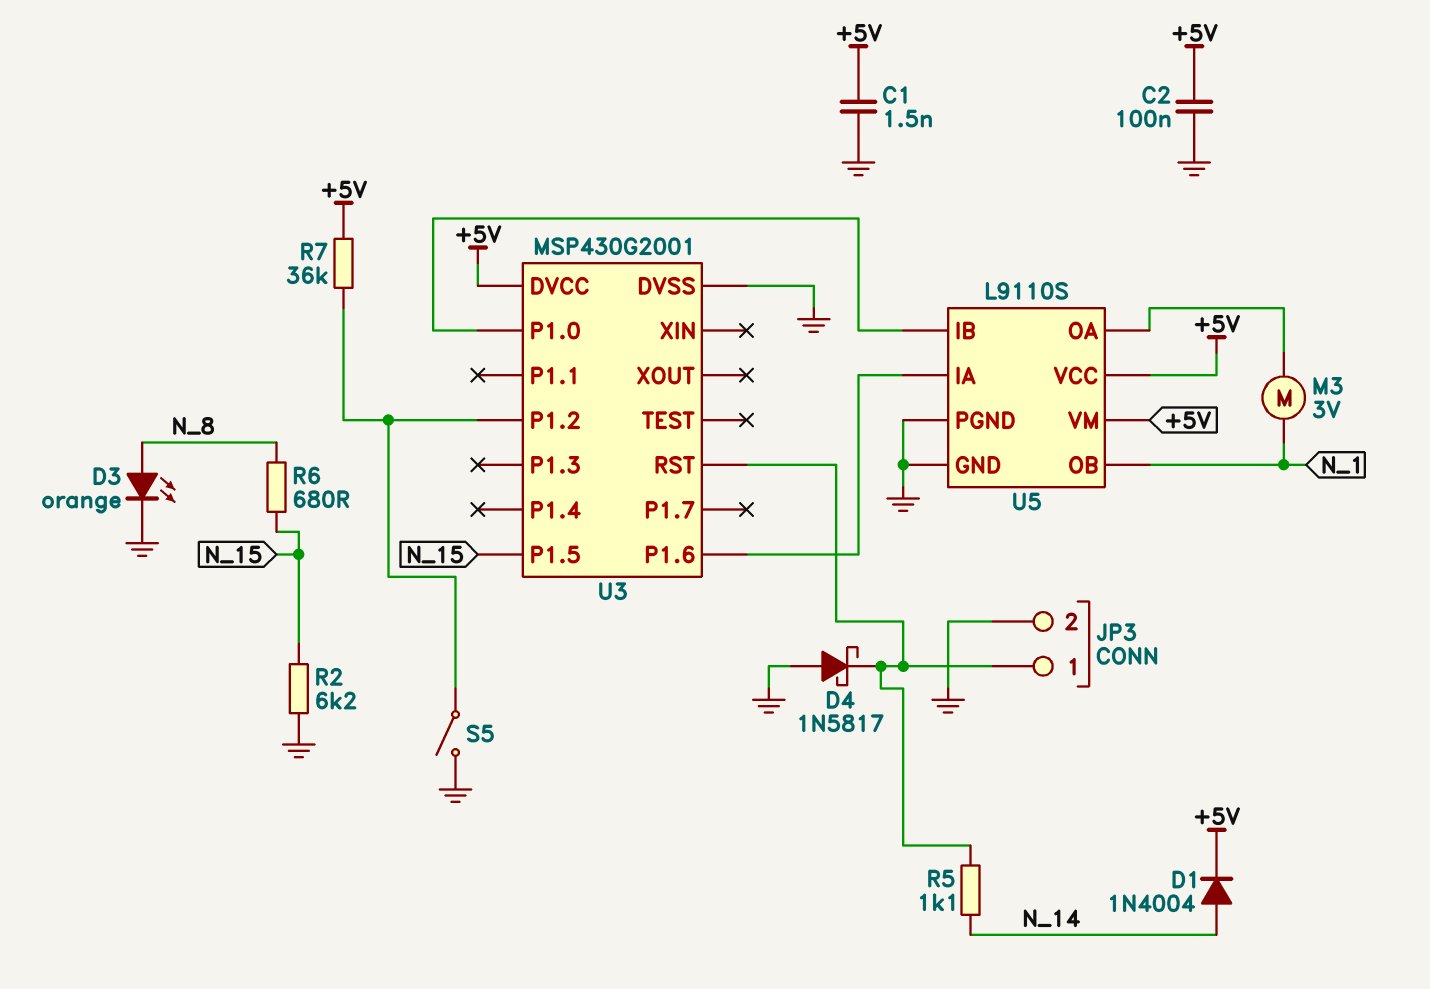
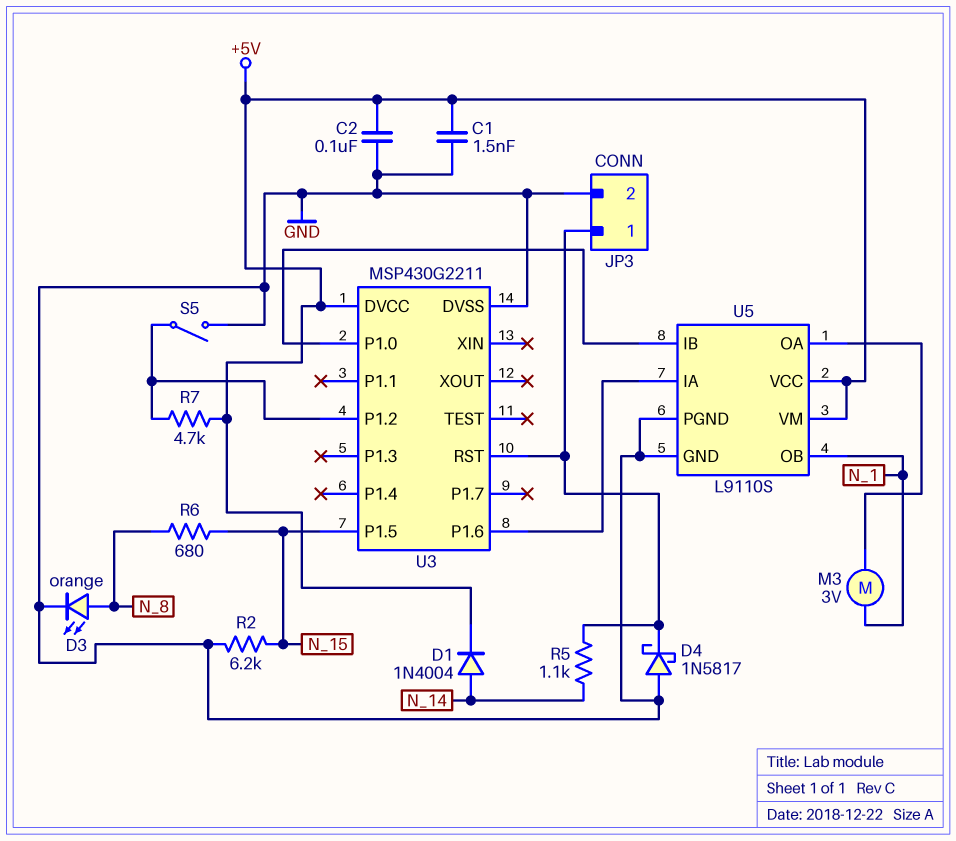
R7: 36k (+5V, U3/P1.2) -> 4.7k (+5V, U3/P1.2)
U3: MSP430G2001 -> MSP430G2211

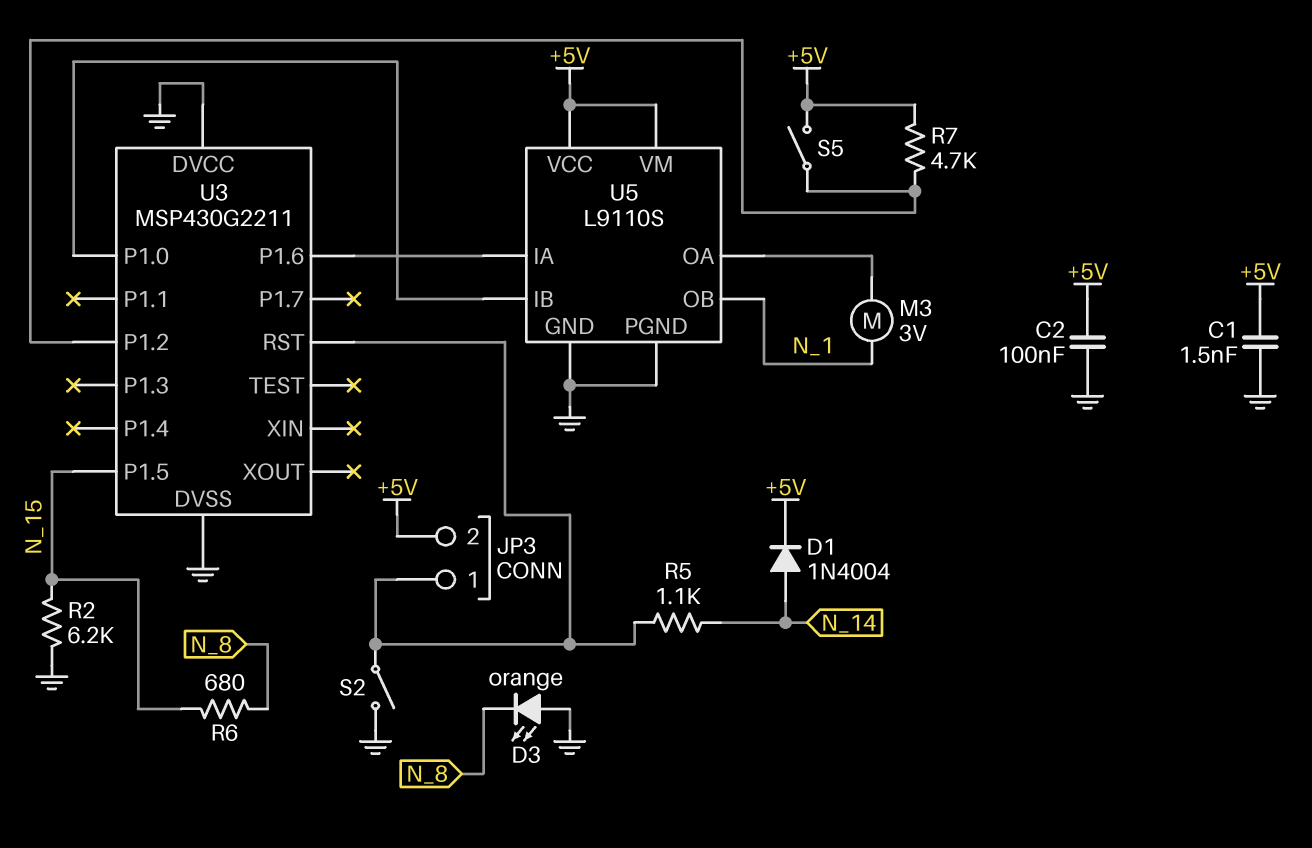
D3: LED orange (A N_8, K GND) -> LED orange (A GND, K N_8)
D4: schottky 1N5817 (A GND, K JP3/1) -> none
JP3 pin 2: GND -> +5V
S2: none -> switch (GND, JP3/1)
S5: switch (GND, U3/P1.2) -> switch (+5V, U3/P1.2)
U3 pin DVCC: +5V -> GND

